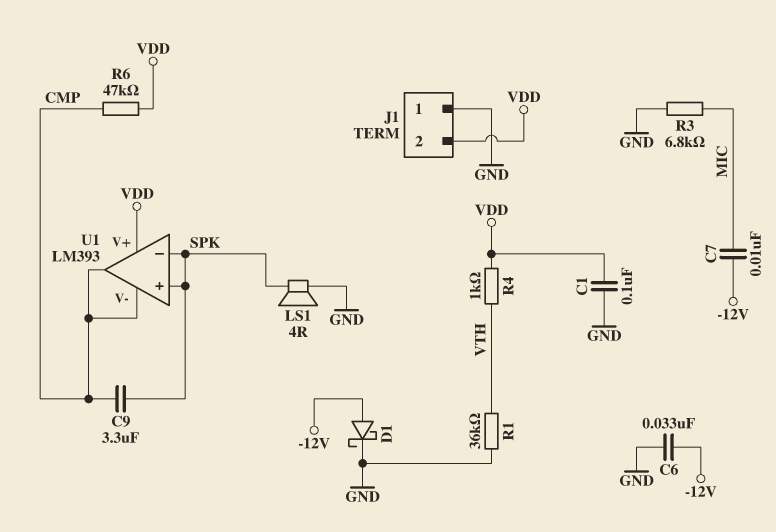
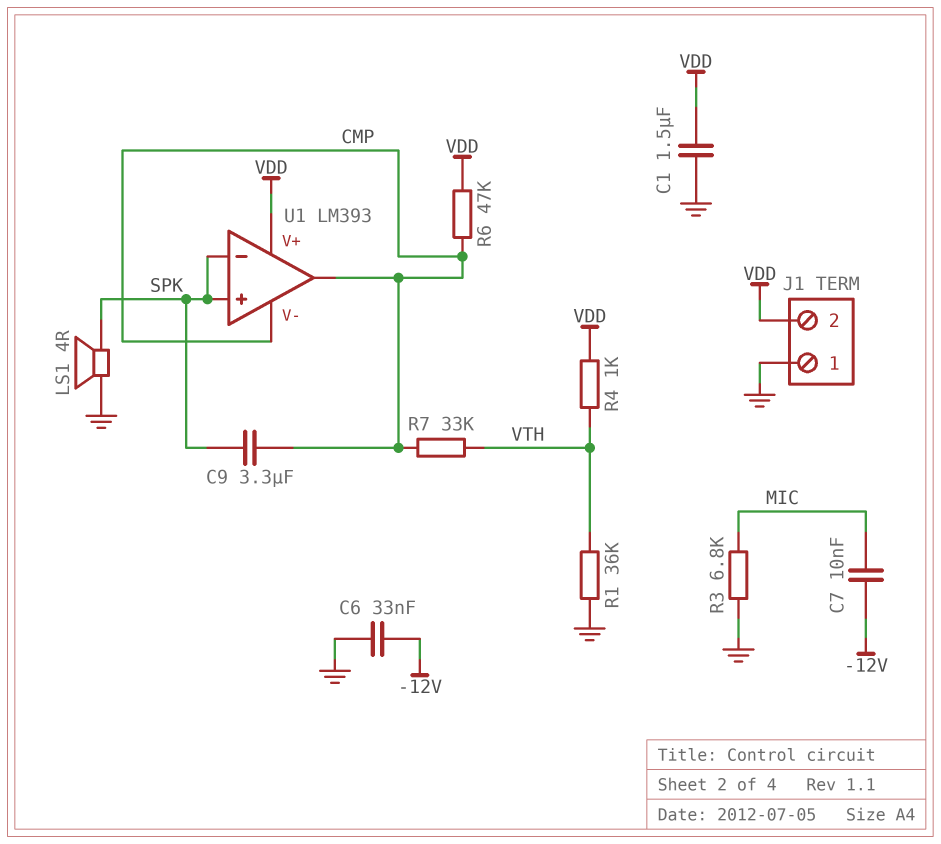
C1: 100nF (GND, VDD) -> 1.5uF (GND, VDD)
D1: schottky (A -12V, K GND) -> none
R7: none -> 33k (CMP, VTH)

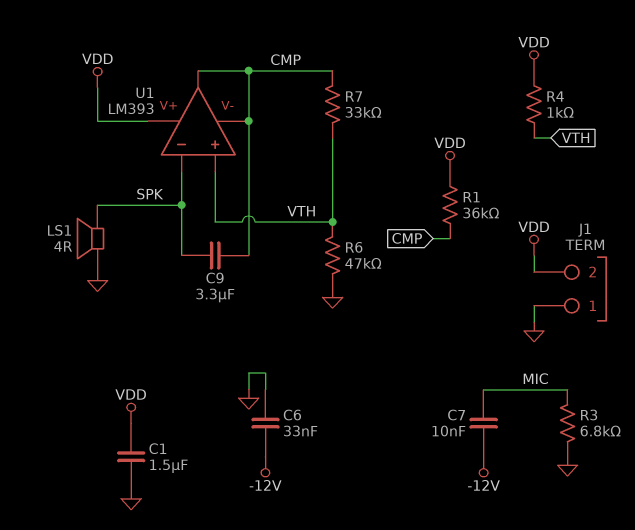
R1: 36k (GND, VTH) -> 36k (CMP, VDD)
R6: 47k (CMP, VDD) -> 47k (GND, VTH)
U1 pin in+: SPK -> VTH

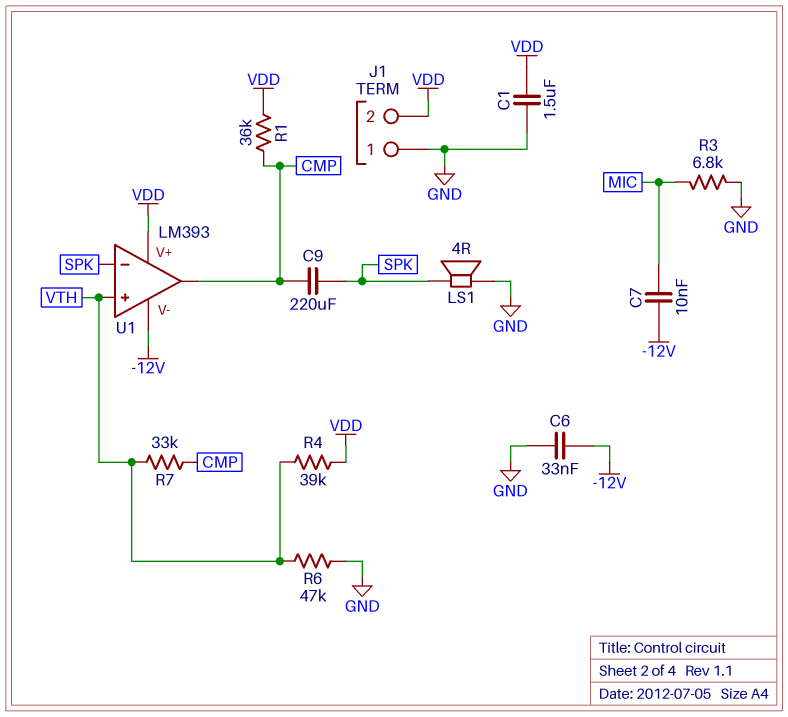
C9: 3.3uF (CMP, SPK) -> 220uF (CMP, SPK)
R4: 1k (VDD, VTH) -> 39k (VDD, VTH)
U1 pin V-: CMP -> -12V

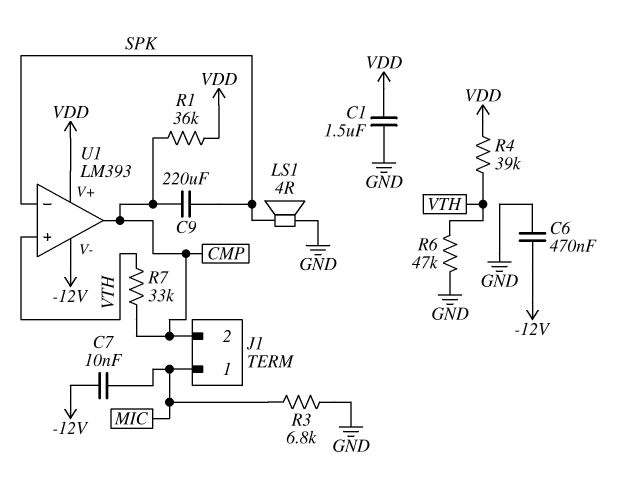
C6: 33nF (-12V, GND) -> 470nF (-12V, GND)
J1 pin 1: GND -> MIC
J1 pin 2: VDD -> CMP

